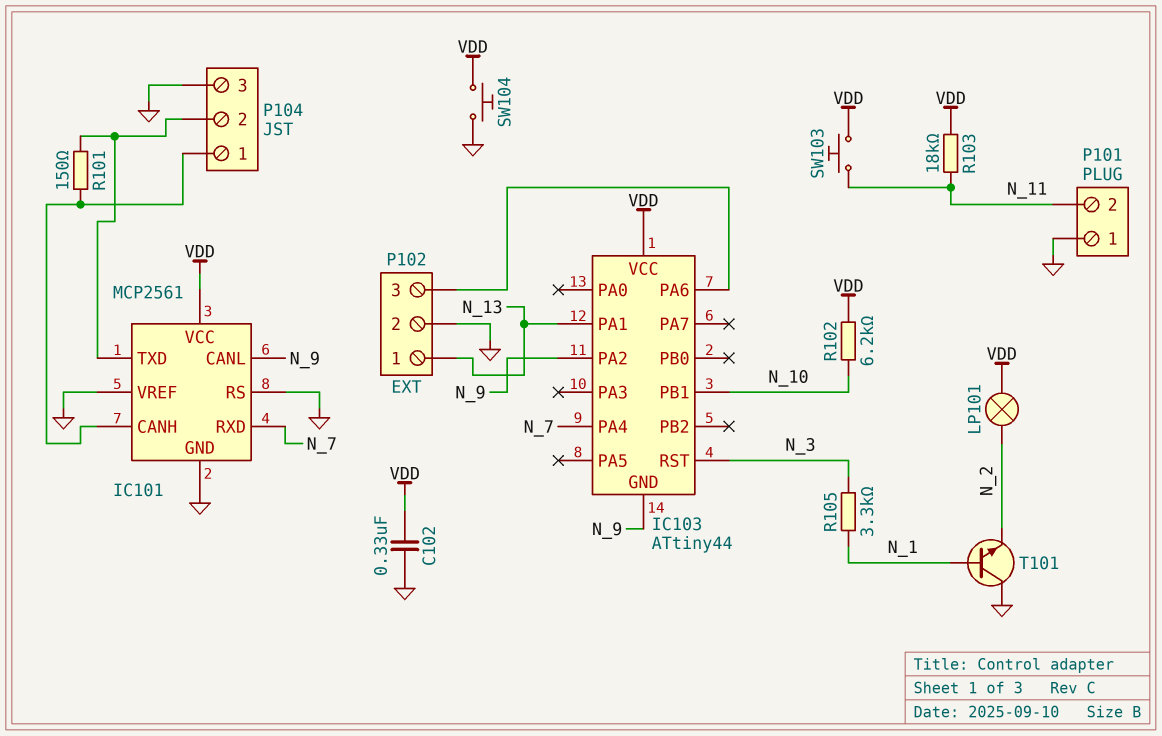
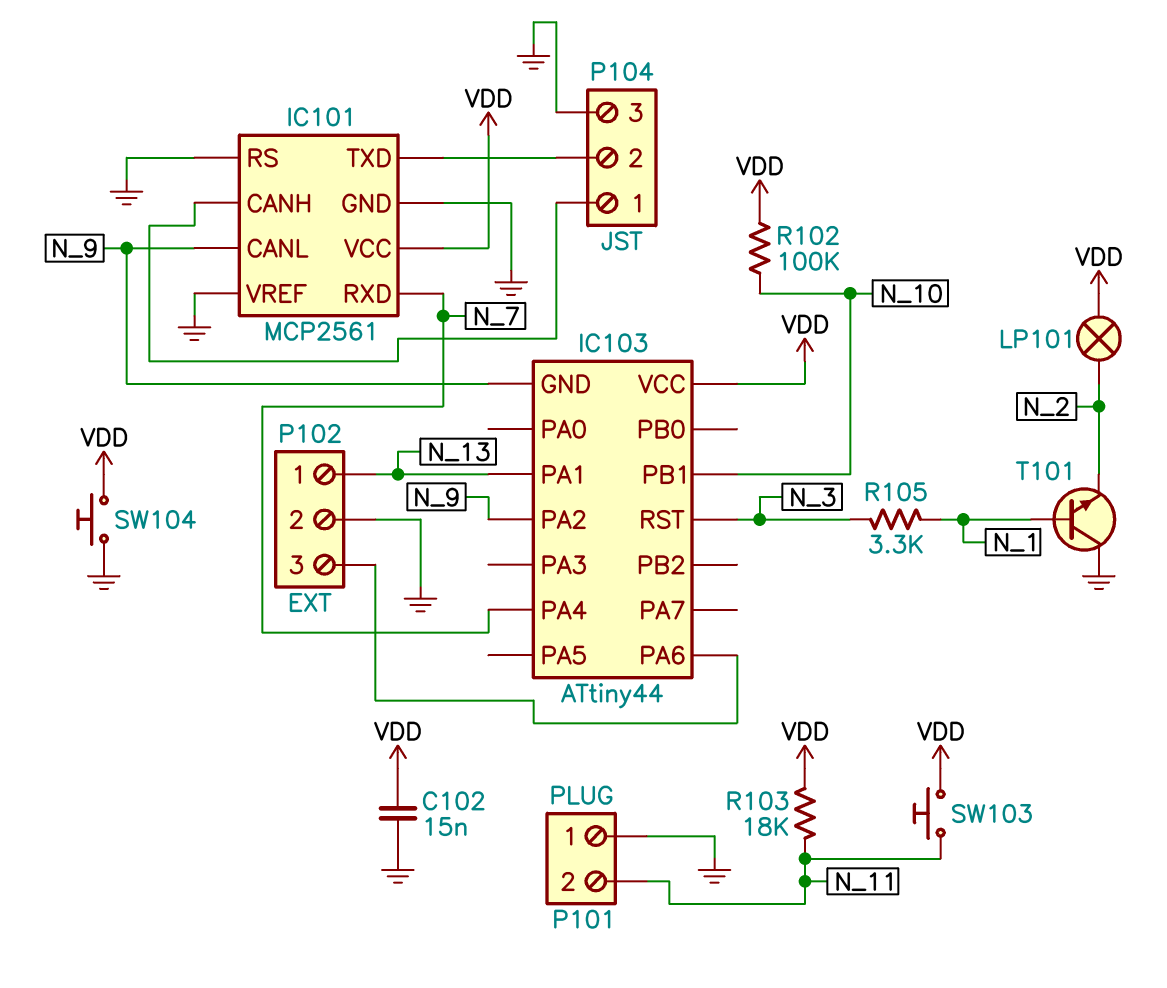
C102: 330nF (GND, VDD) -> 15nF (GND, VDD)
R101: 150 (IC101/CANH, IC101/TXD) -> none
R102: 6.2k (N_10, VDD) -> 100k (N_10, VDD)

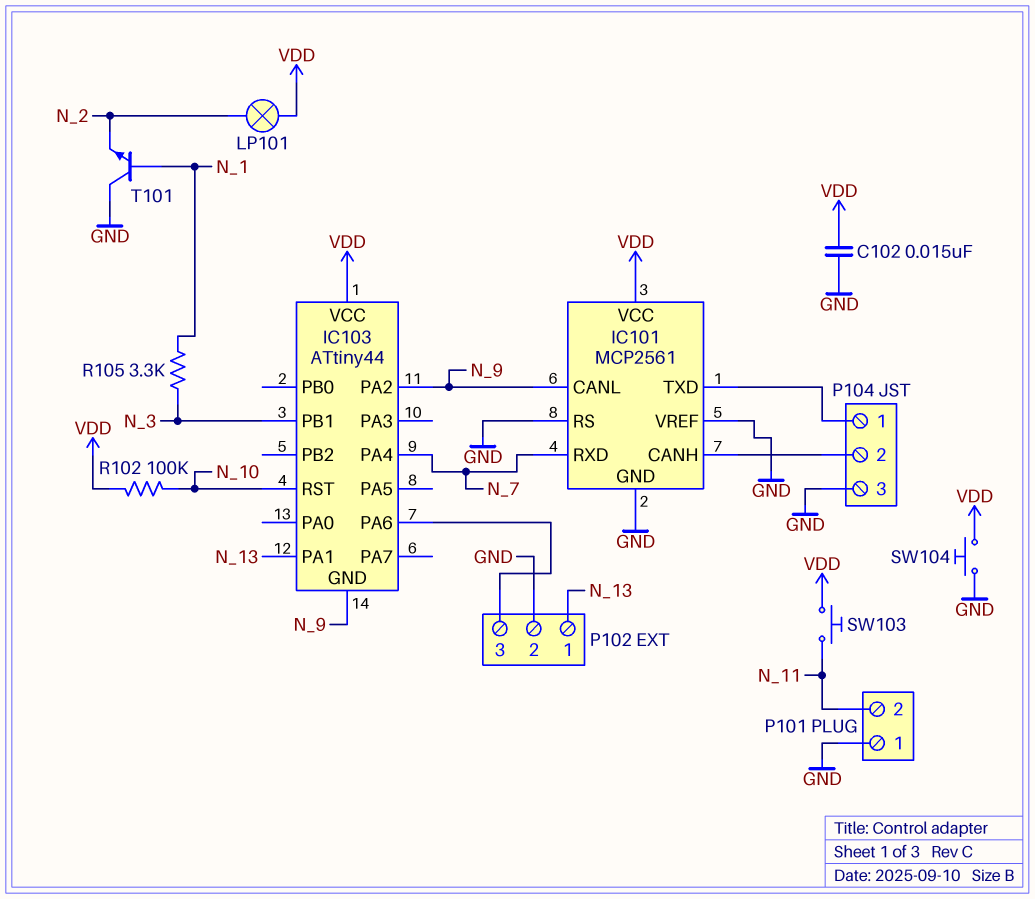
IC103 pin PB1: N_10 -> N_3
IC103 pin RST: N_3 -> N_10
P104 pin 1: IC101/CANH -> IC101/TXD
P104 pin 2: IC101/TXD -> IC101/CANH
R103: 18k (N_11, VDD) -> none

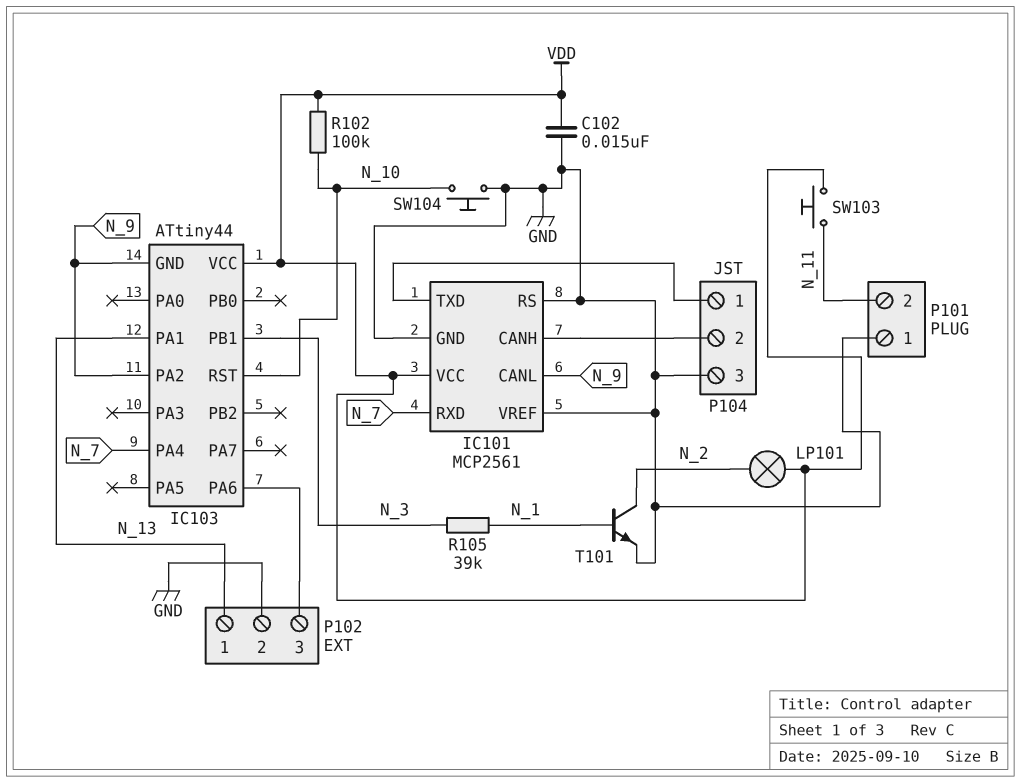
R105: 3.3k (N_1, N_3) -> 39k (N_1, N_3)
SW104: button (GND, VDD) -> button (GND, N_10)
T101: NPN (B N_1, C GND, E N_2) -> NPN (B N_1, C N_2, E GND)

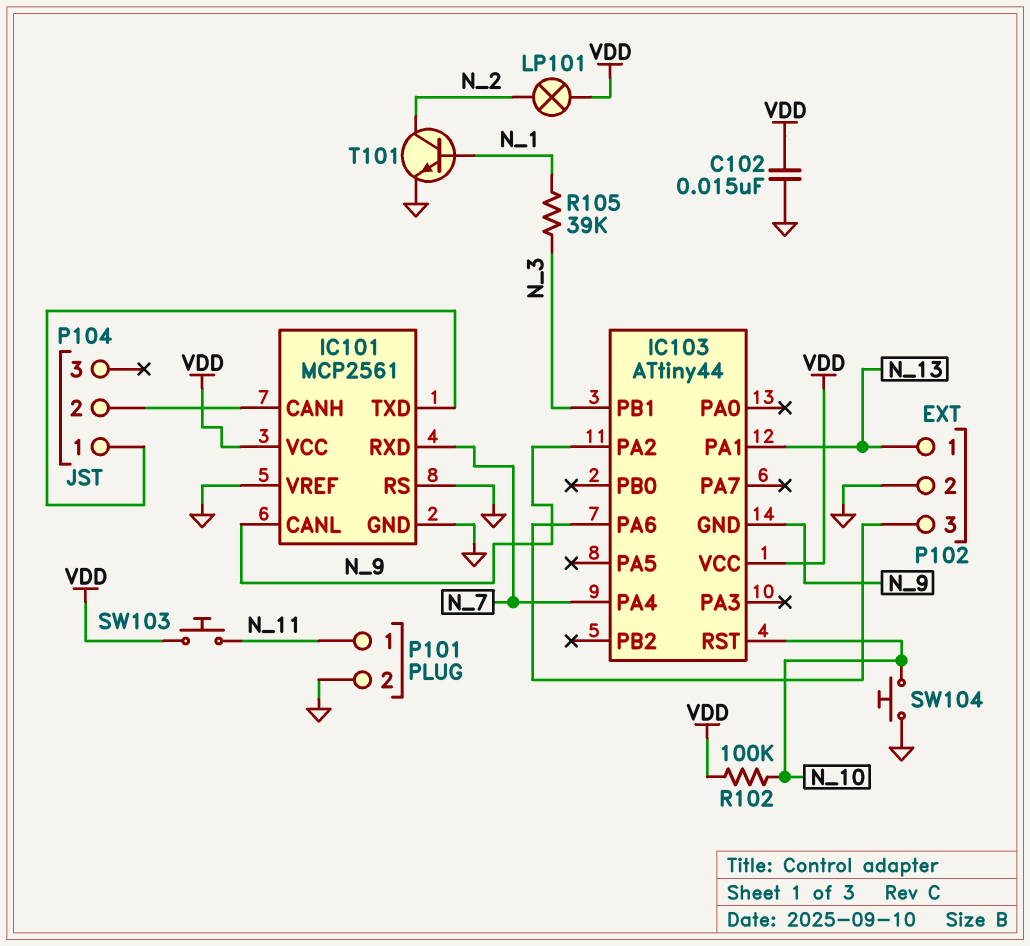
P101 pin 1: GND -> N_11
P101 pin 2: N_11 -> GND
P104 pin 3: GND -> none

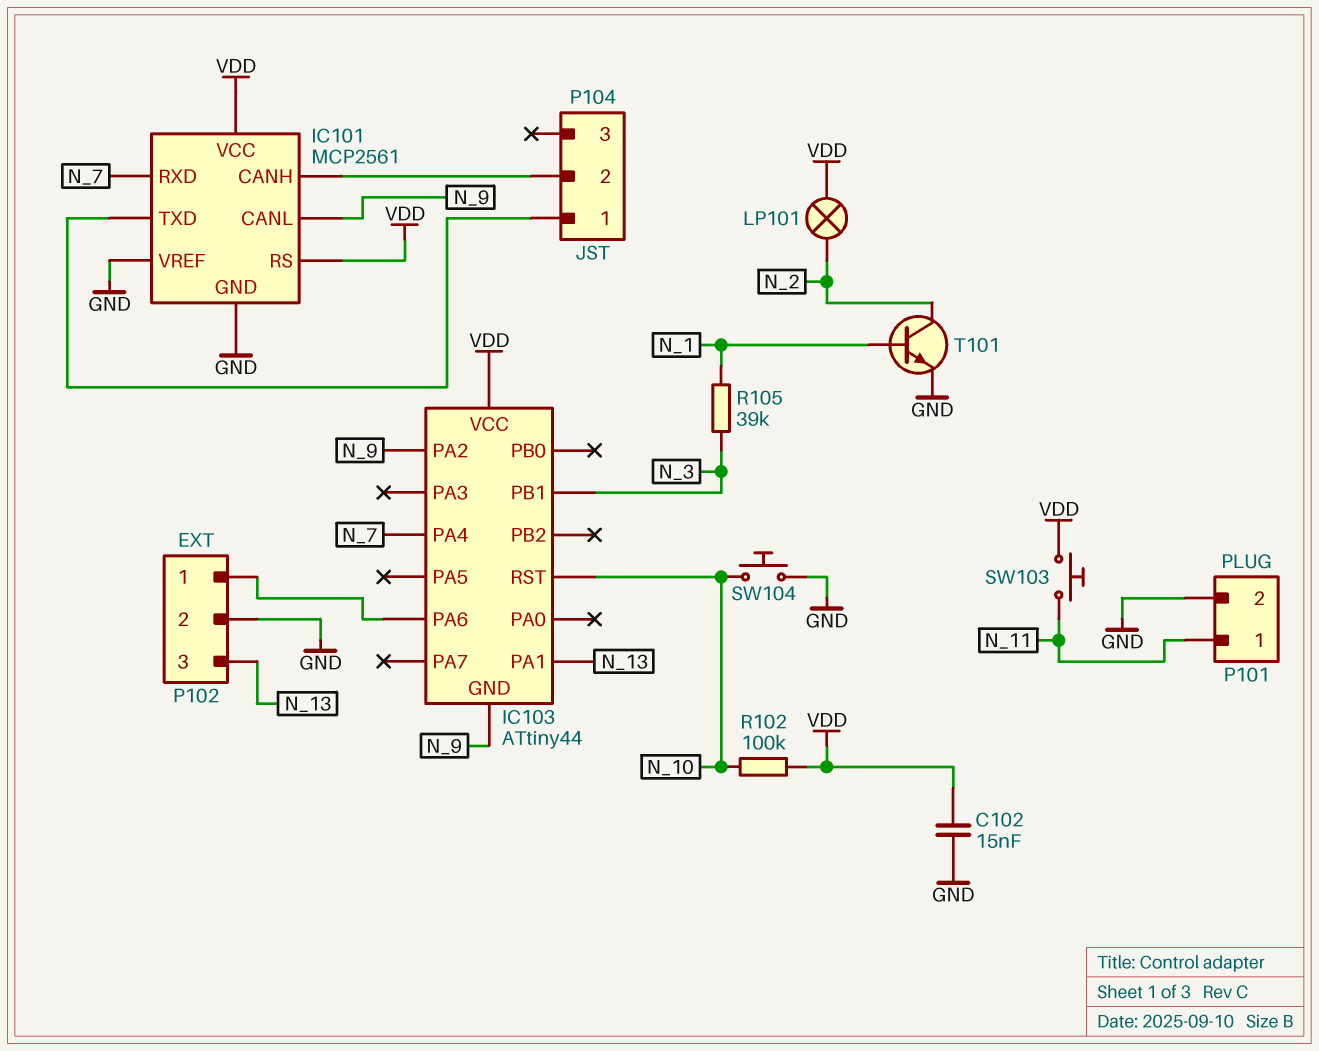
IC101 pin RS: GND -> VDD
P102 pin 1: N_13 -> IC103/PA6
P102 pin 3: IC103/PA6 -> N_13

